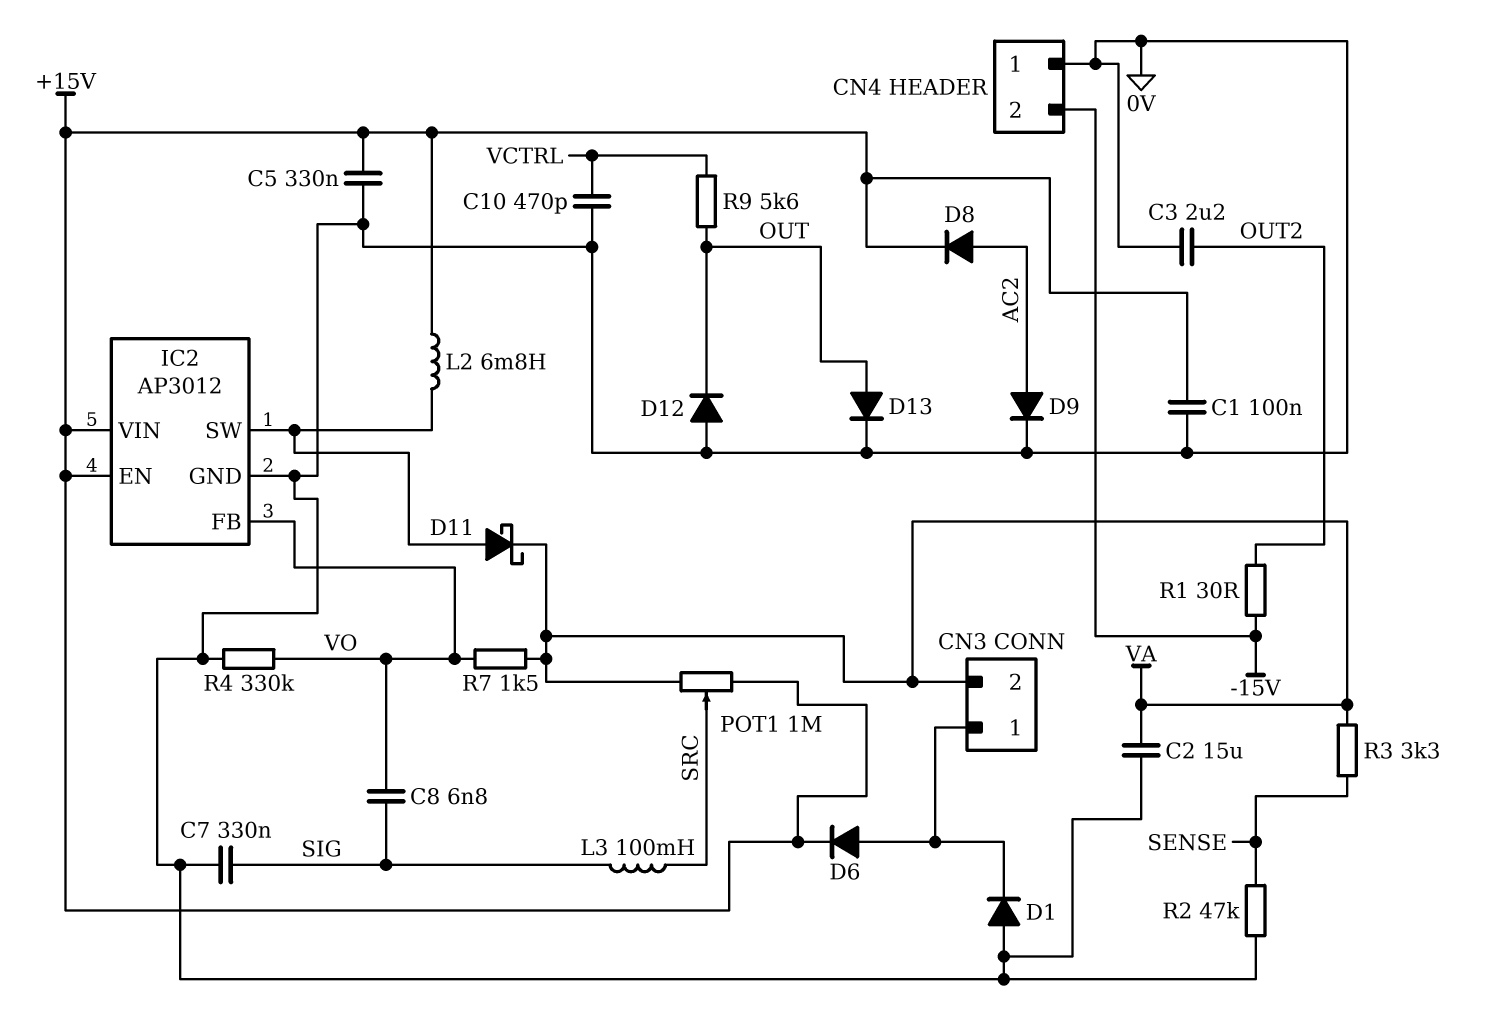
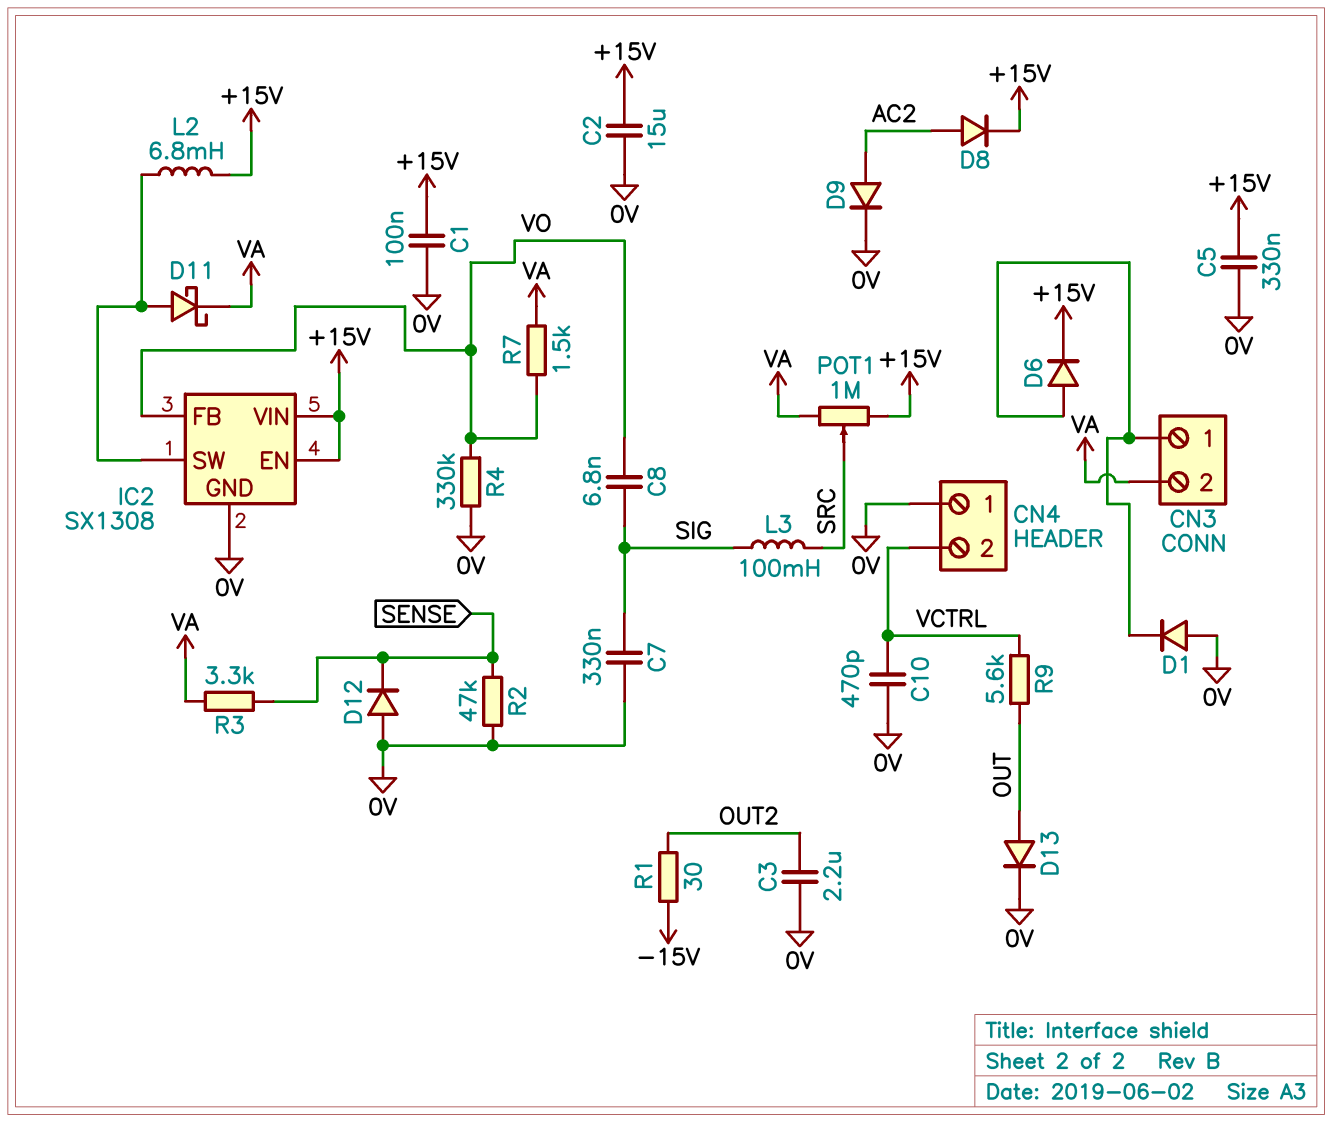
C2: 15uF (0V, VA) -> 15uF (+15V, 0V)
CN4 pin 2: -15V -> VCTRL
D12: diode (A 0V, K OUT) -> diode (A 0V, K SENSE)
IC2: AP3012 -> SX1308

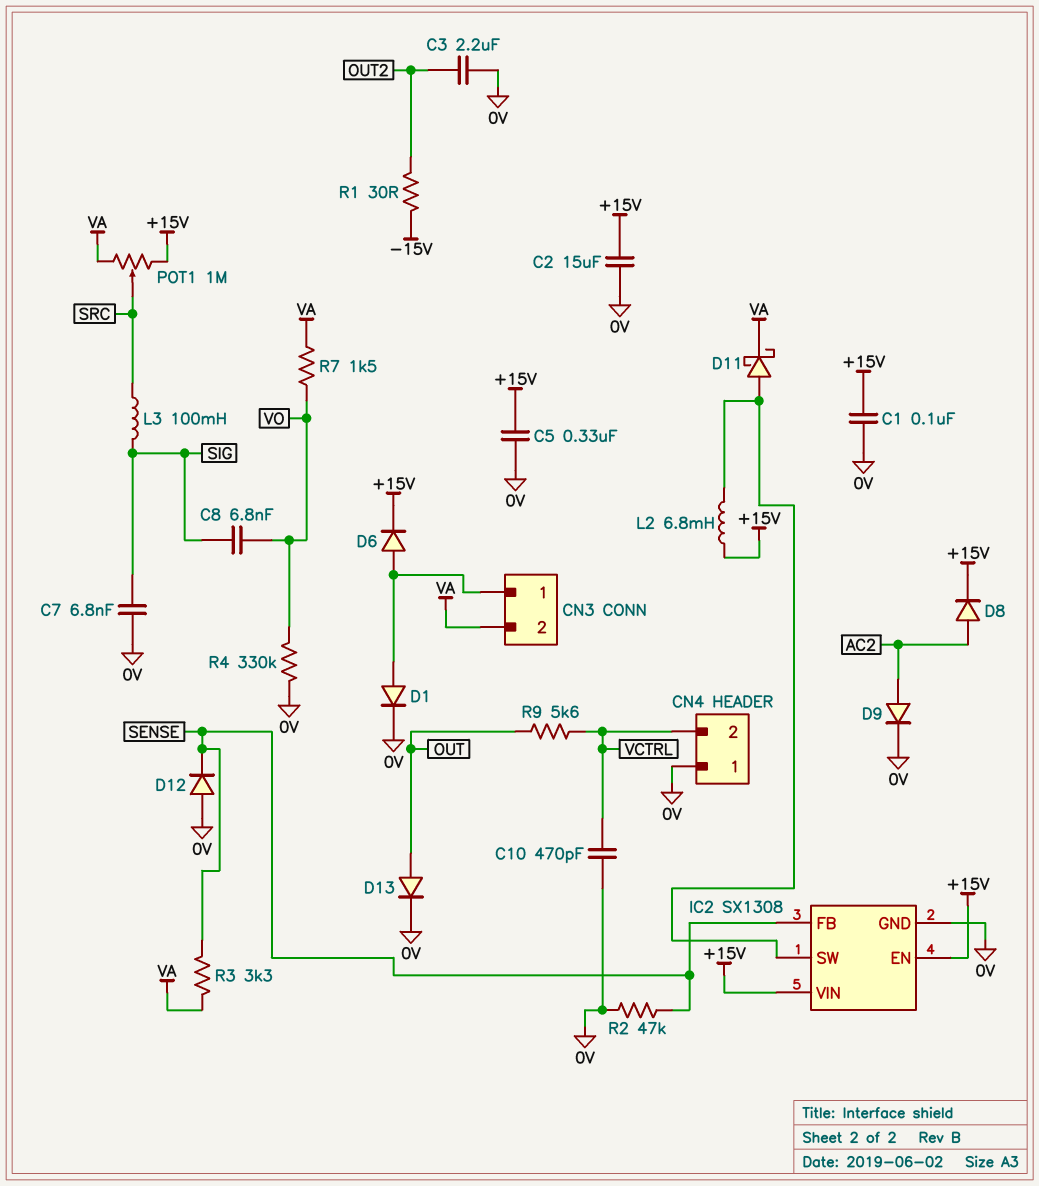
C7: 330nF (0V, SIG) -> 6.8nF (0V, SIG)
D1: diode (A 0V, K CN3/1) -> diode (A CN3/1, K 0V)
IC2 pin FB: VO -> SENSE

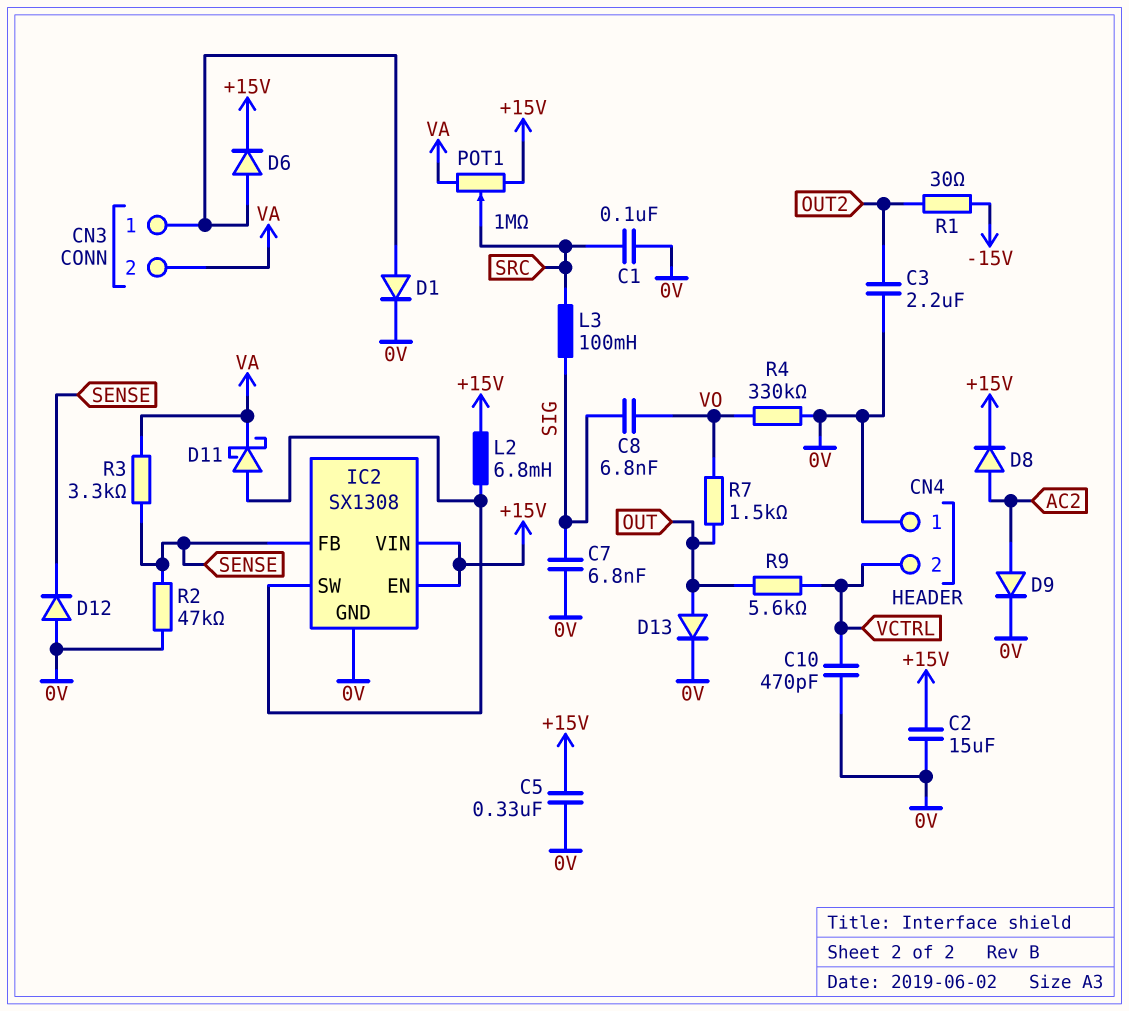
C1: 100nF (+15V, 0V) -> 100nF (0V, SRC)
R7: 1.5k (VA, VO) -> 1.5k (OUT, VO)

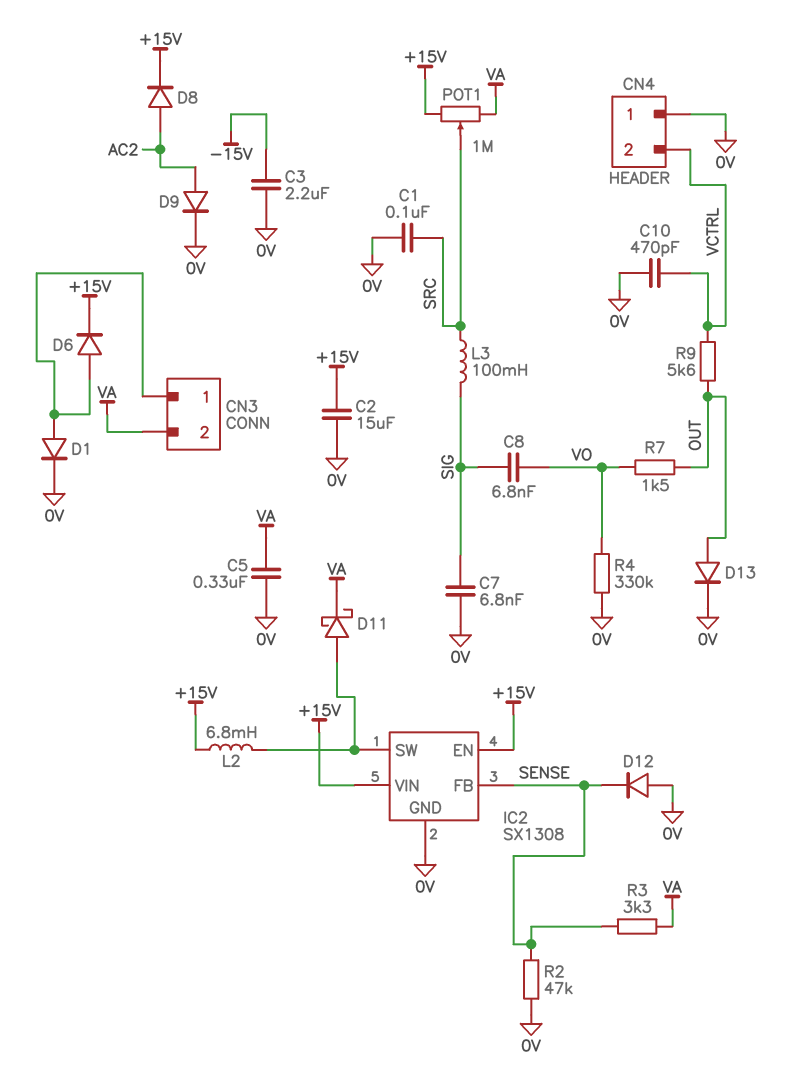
C3: 2.2uF (0V, OUT2) -> 2.2uF (-15V, 0V)
C5: 330nF (+15V, 0V) -> 330nF (0V, VA)
R1: 30 (-15V, OUT2) -> none

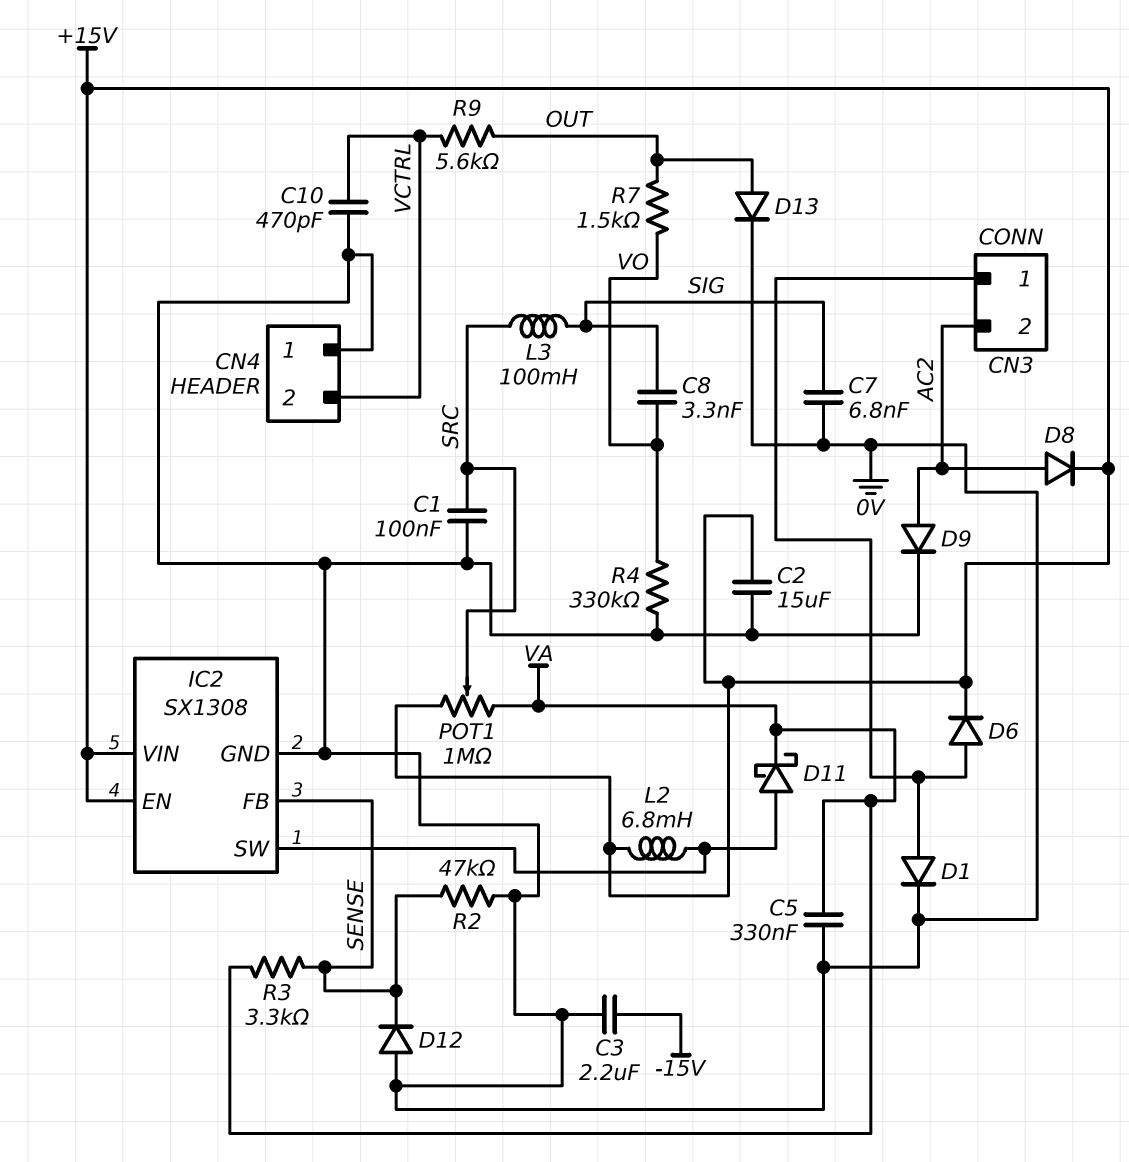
C8: 6.8nF (SIG, VO) -> 3.3nF (SIG, VO)
CN3 pin 2: VA -> AC2

